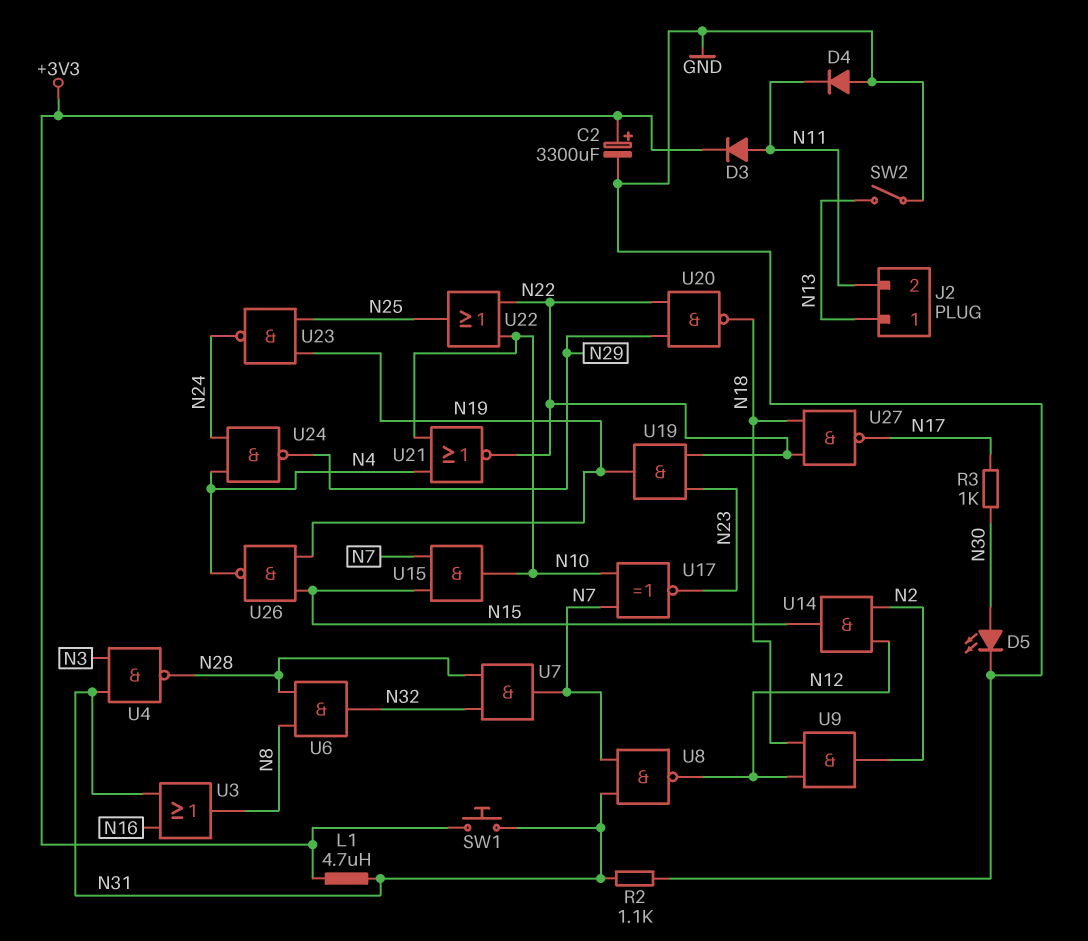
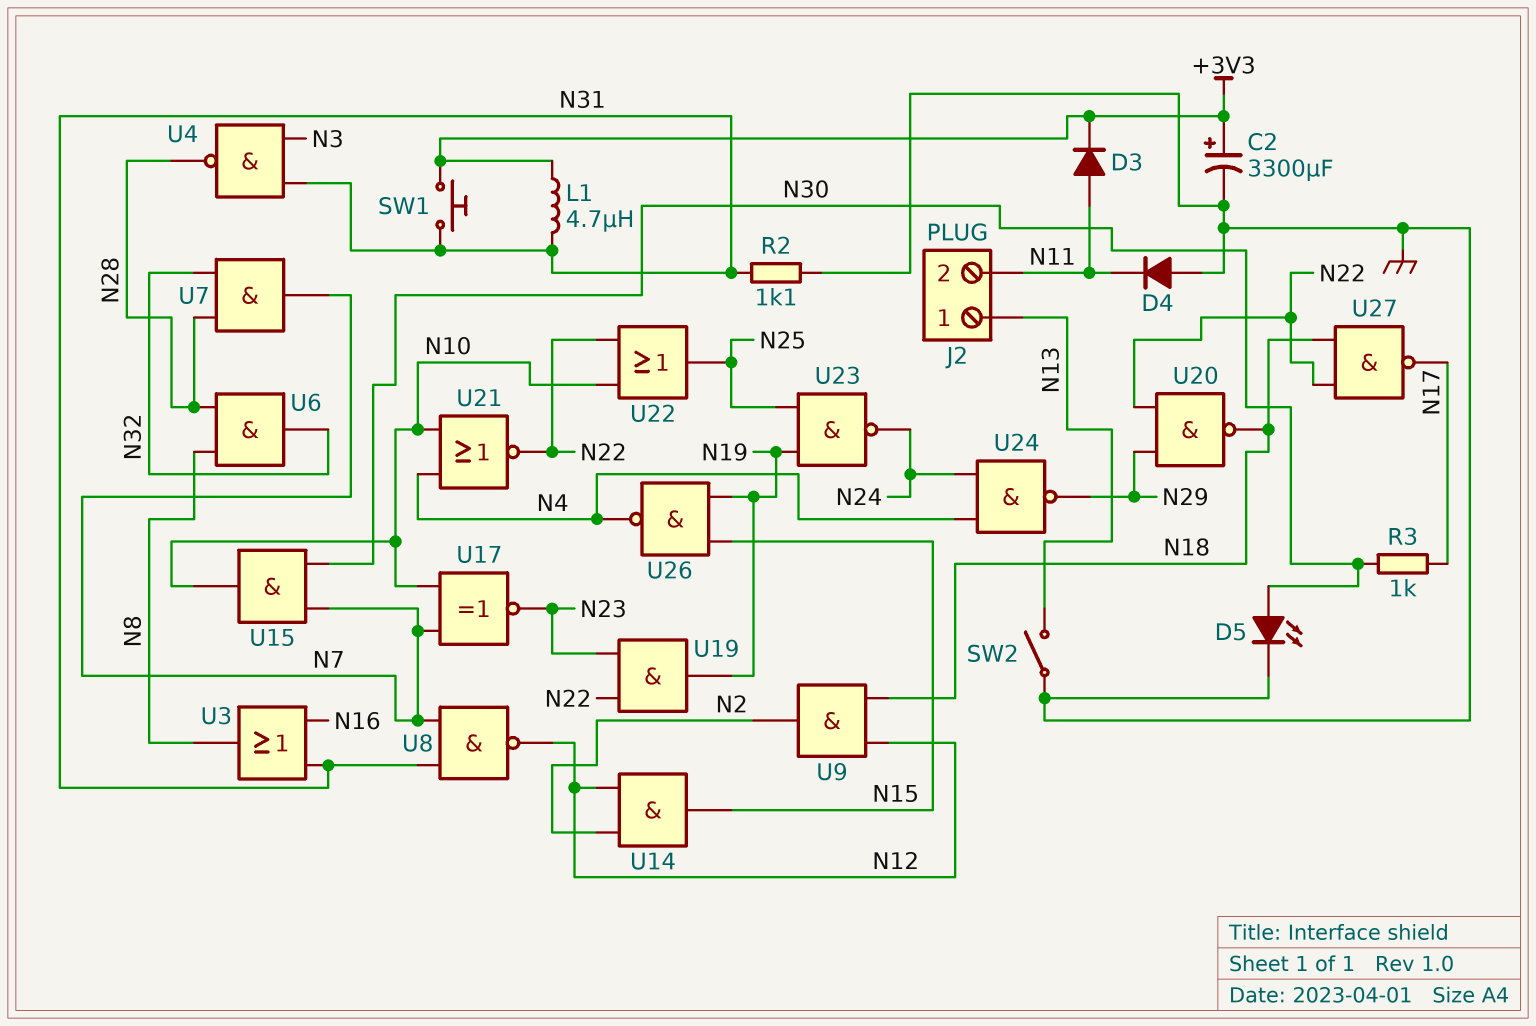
U15: AND (in N7, in N15, out N10) -> AND (in N7, in N30, out N10)

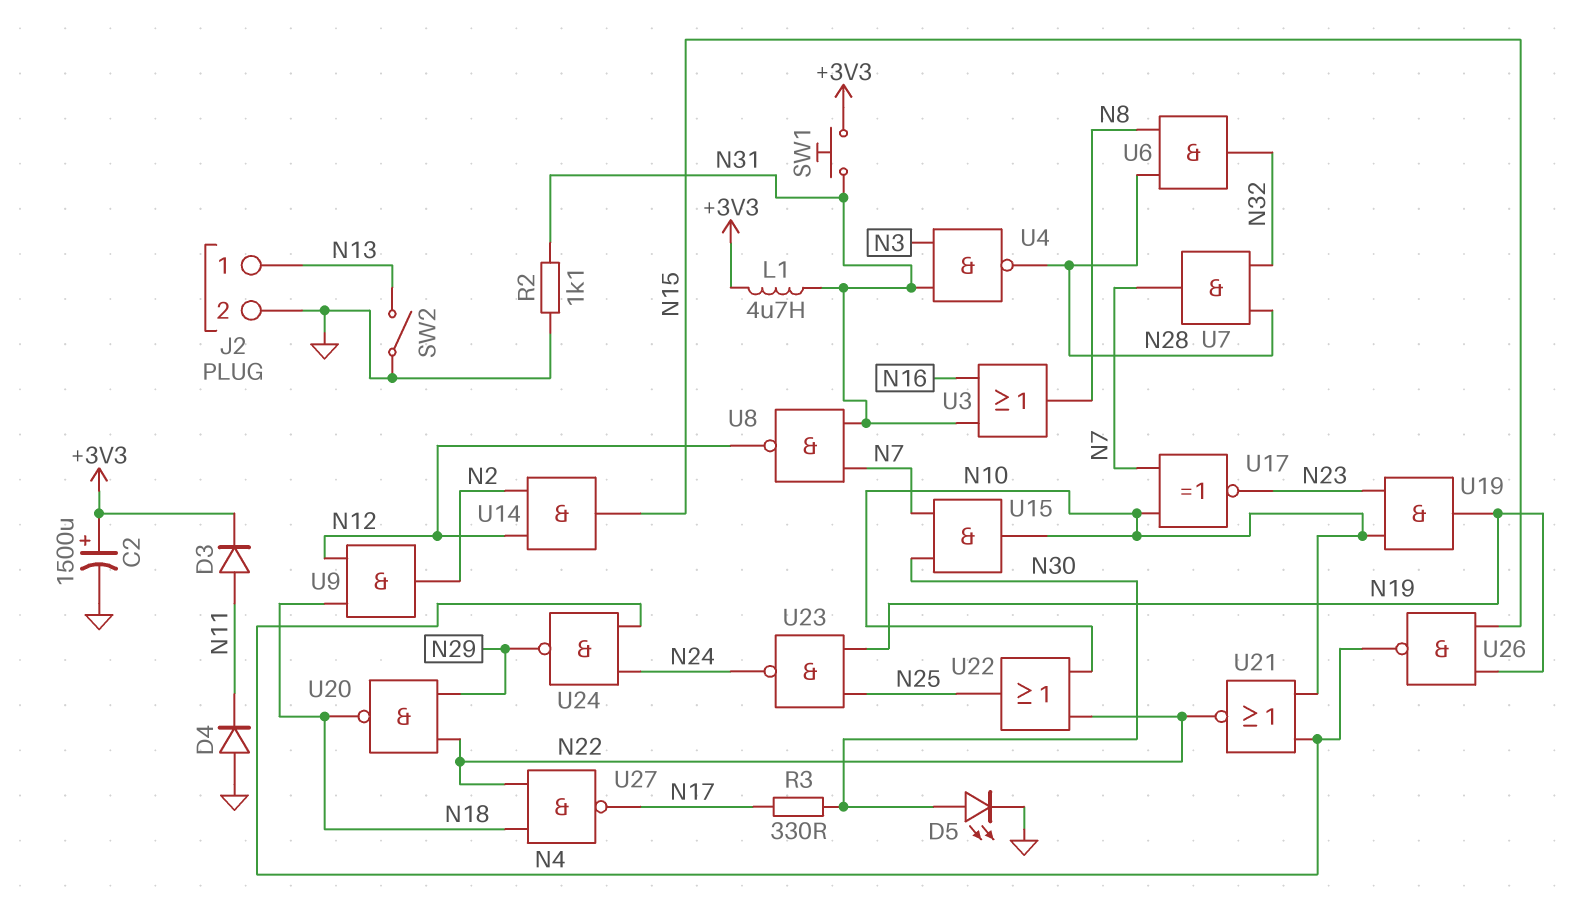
C2: 3300uF (plus +3V3, minus GND) -> 1500uF (plus +3V3, minus GND)
J2 pin 2: N11 -> GND
R3: 1k (N17, N30) -> 330 (N17, N30)
U19: AND (in N22, in N23, out N19) -> AND (in N10, in N23, out N19)

